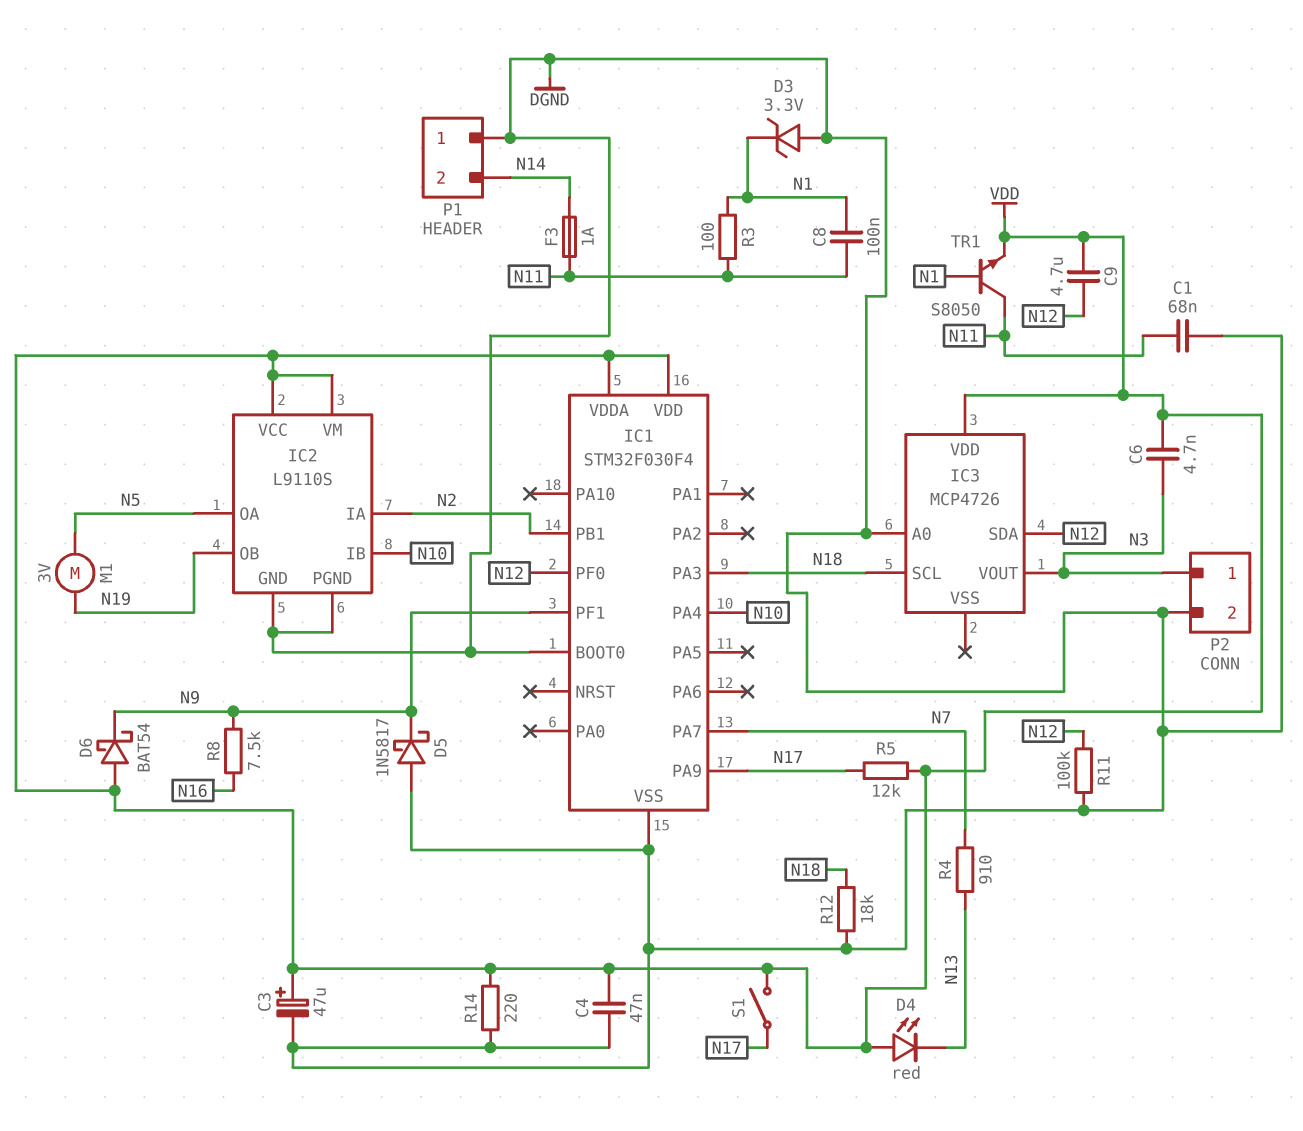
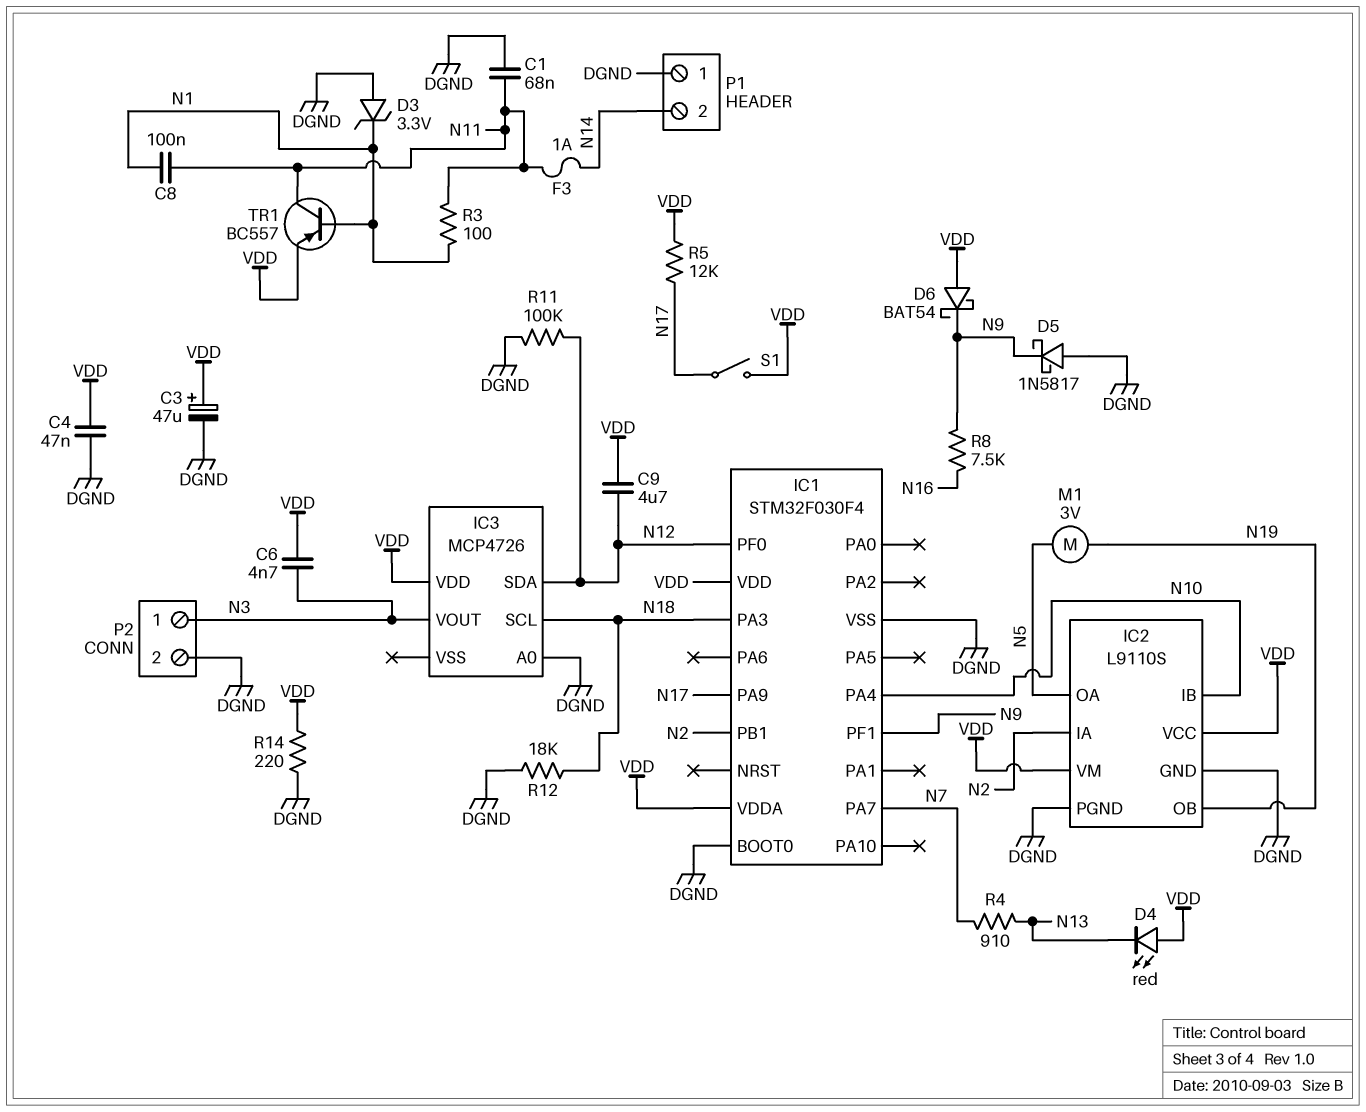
TR1: NPN S8050 (B N1, C N11, E VDD) -> PNP BC557 (B N1, C N11, E VDD)

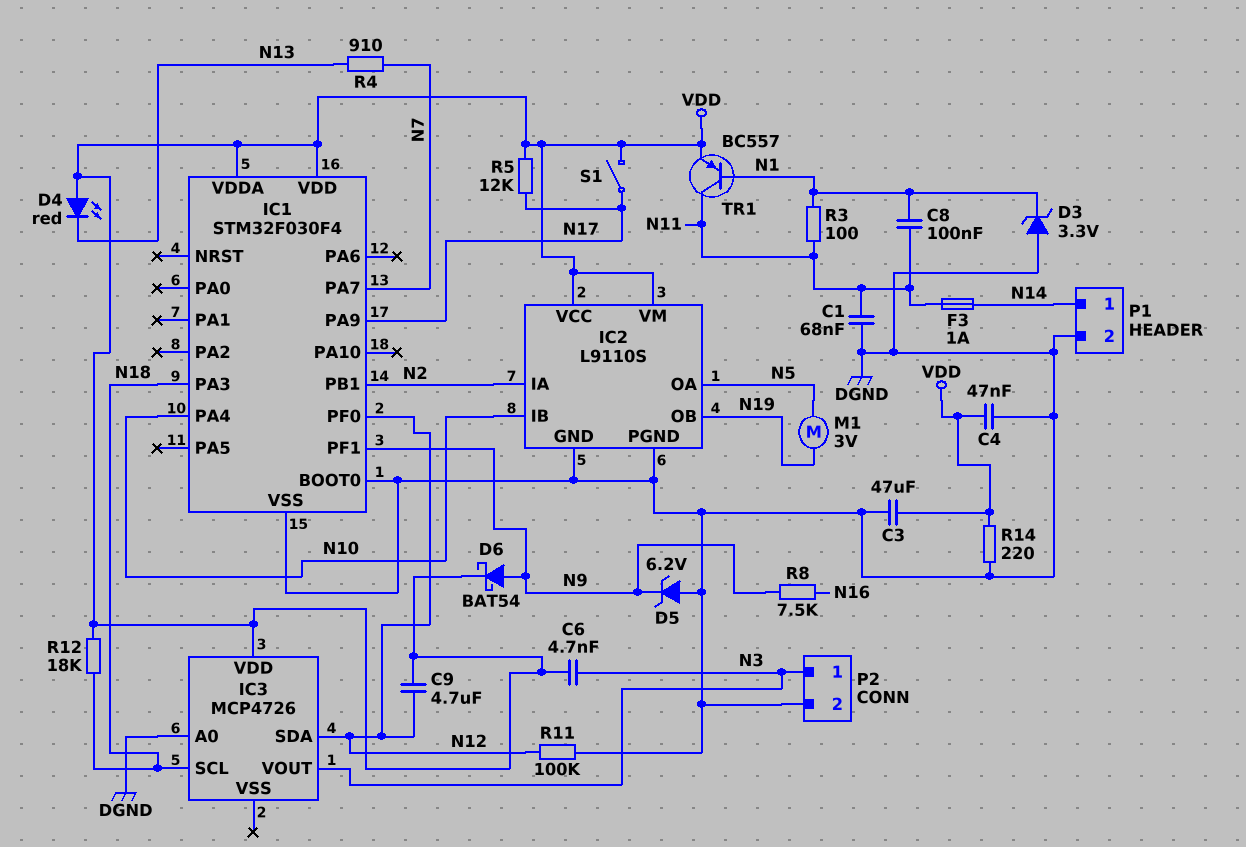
C3: 47uF (plus VDD, minus DGND) -> 47uF (DGND, VDD)
D5: schottky 1N5817 (A DGND, K N9) -> zener 6.2V (A DGND, K N9)
D6: schottky BAT54 (A VDD, K N9) -> schottky BAT54 (A N9, K VDD)
P1 pin 1: DGND -> N14
P1 pin 2: N14 -> DGND
R12: 18k (DGND, N18) -> 18k (N18, VDD)

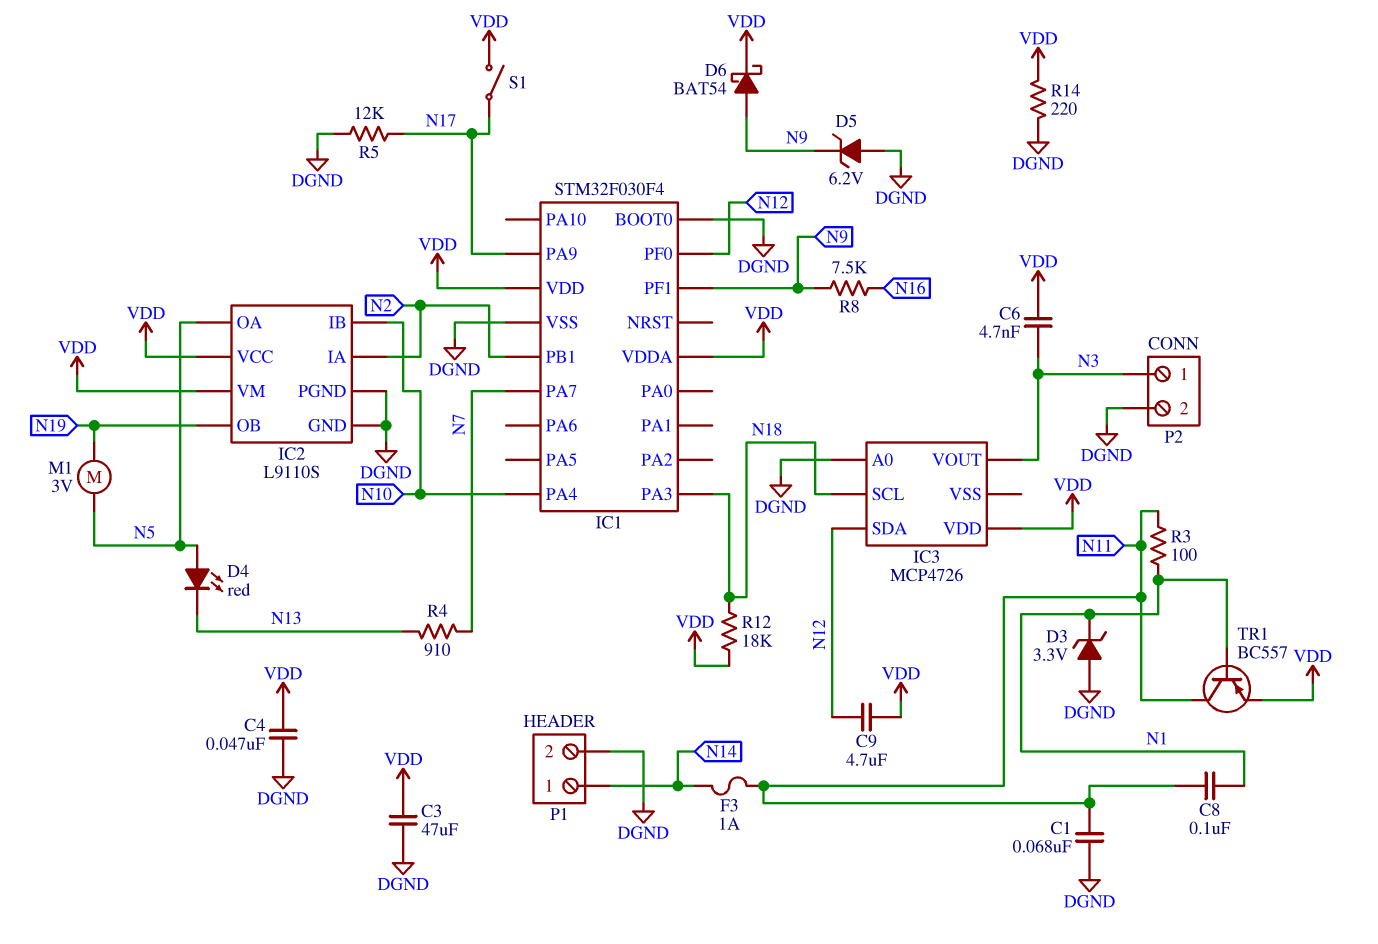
D4: LED red (A VDD, K N13) -> LED red (A N5, K N13)
R5: 12k (N17, VDD) -> 12k (DGND, N17)
R11: 100k (DGND, N12) -> none

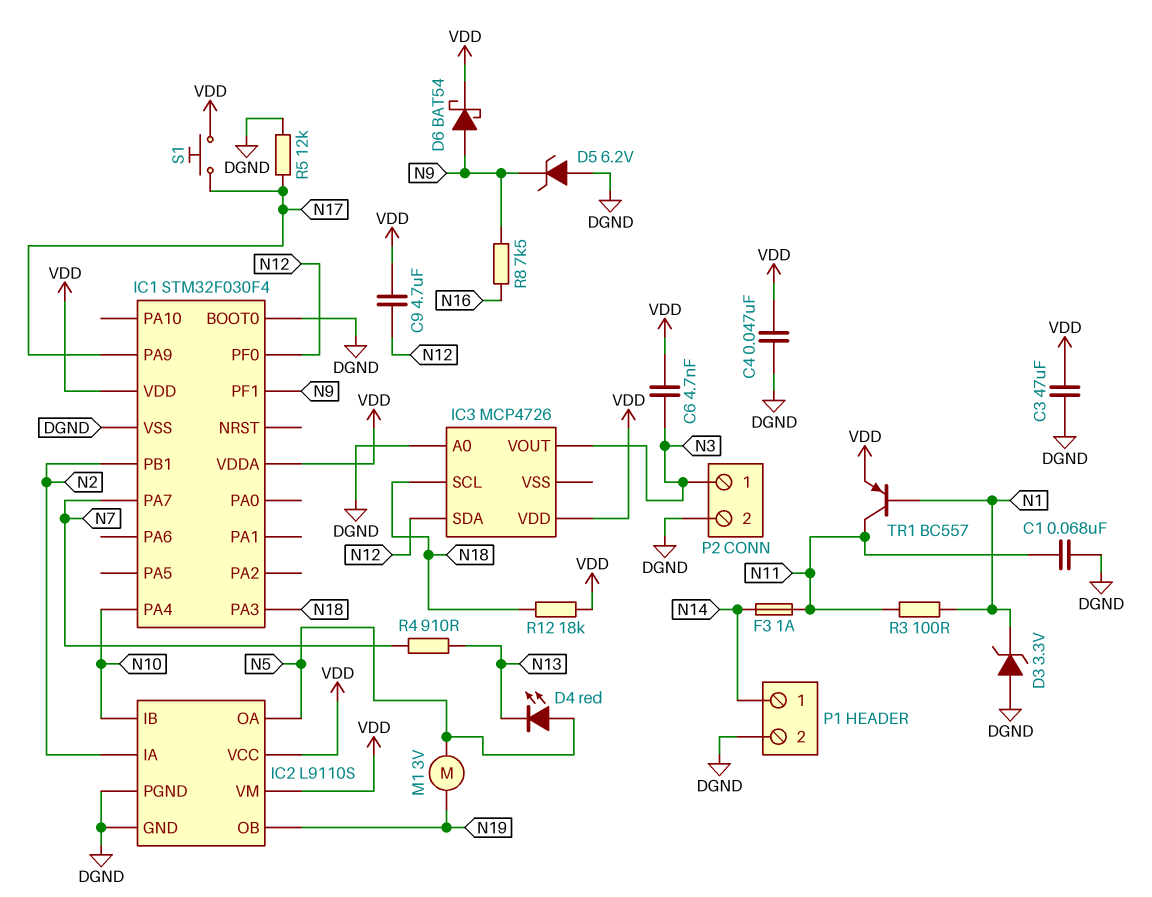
C8: 100nF (N1, N11) -> none
R14: 220 (DGND, VDD) -> none
S1: switch (N17, VDD) -> button (N17, VDD)

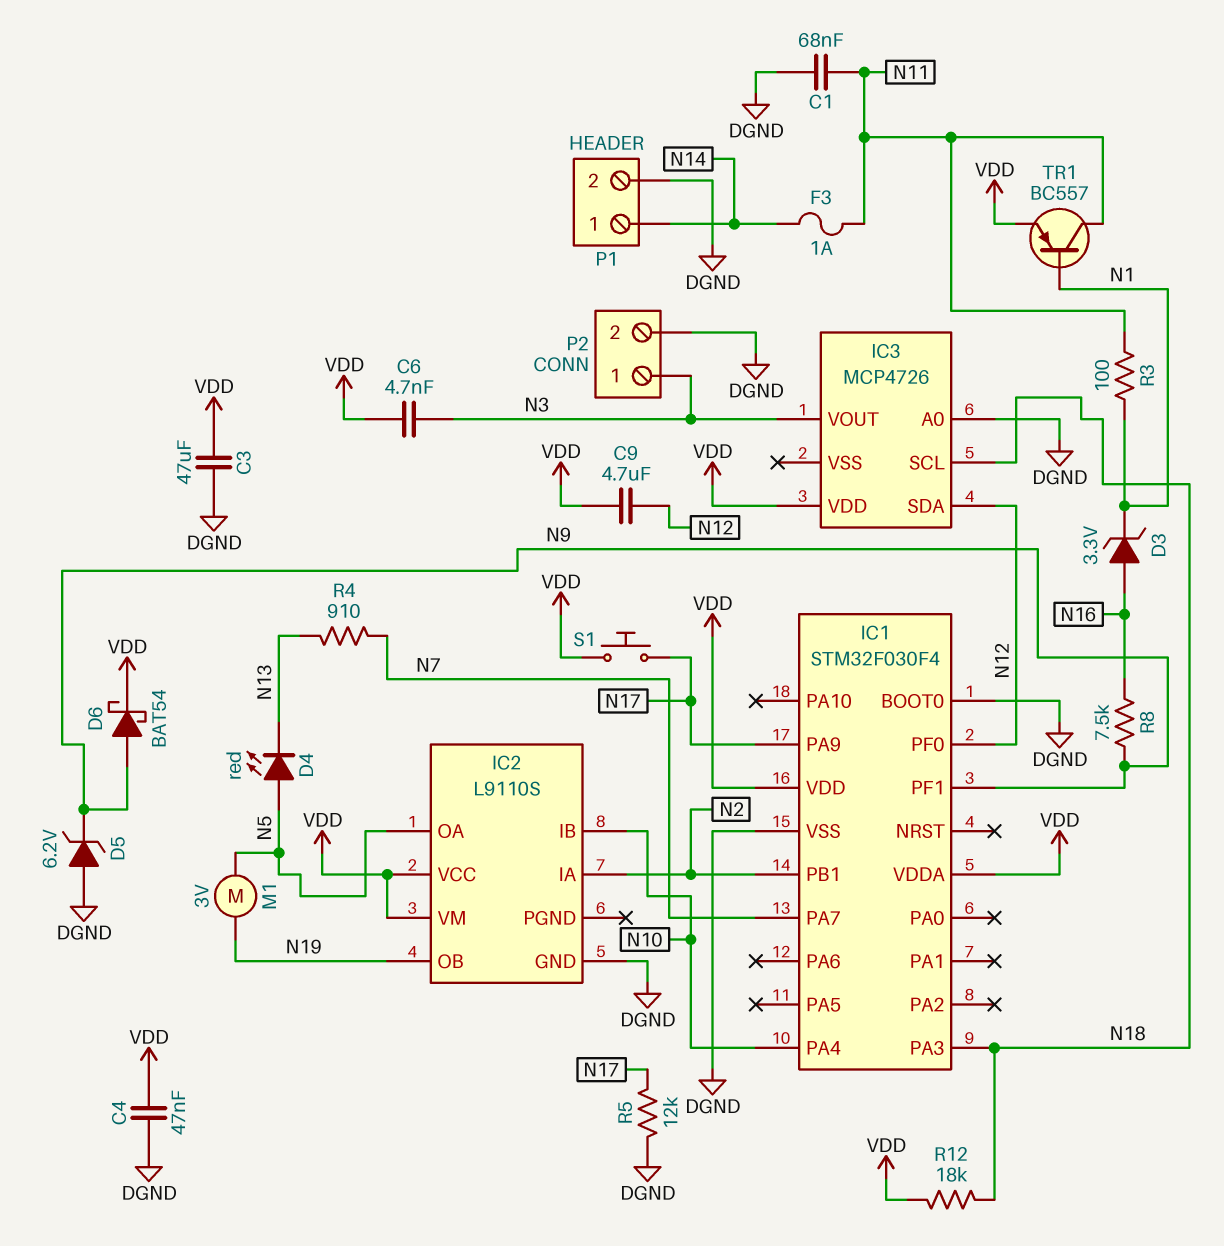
D3: zener 3.3V (A DGND, K N1) -> zener 3.3V (A N16, K N1)
IC2 pin PGND: DGND -> none

